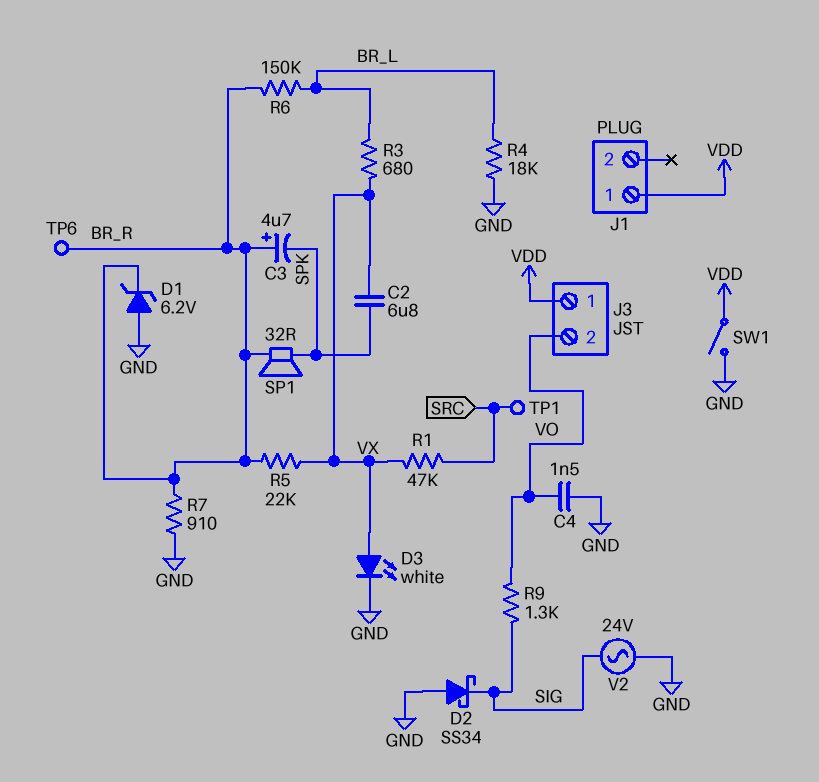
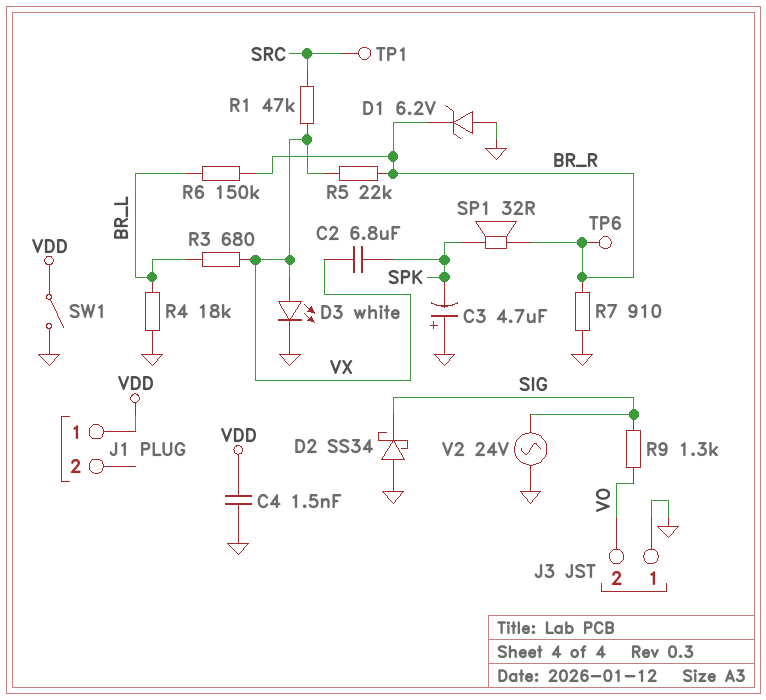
C3: 4.7uF (plus BR_R, minus SPK) -> 4.7uF (plus GND, minus SPK)
C4: 1.5nF (GND, VO) -> 1.5nF (GND, VDD)
J3 pin 1: VDD -> GND

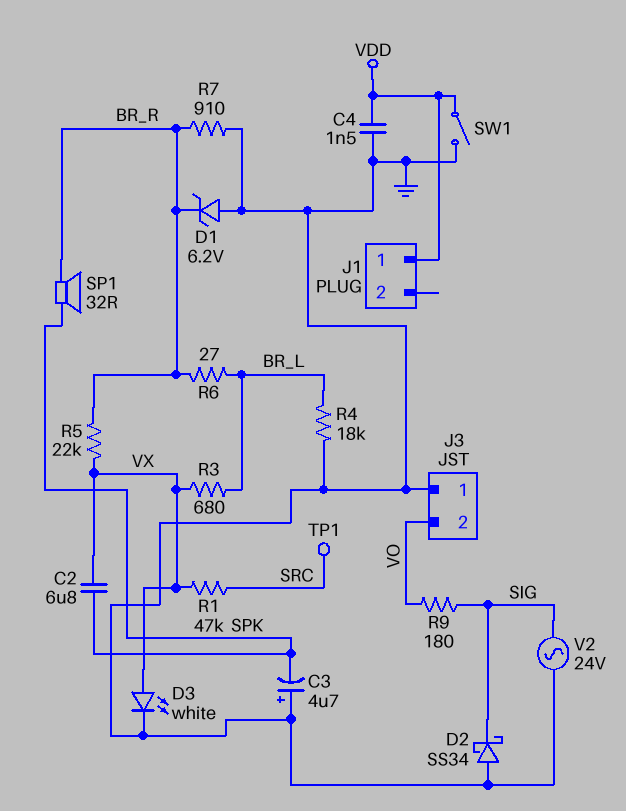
R6: 150k (BR_L, BR_R) -> 27 (BR_L, BR_R)
R9: 1.3k (SIG, VO) -> 180 (SIG, VO)
TP6: test point (BR_R) -> none

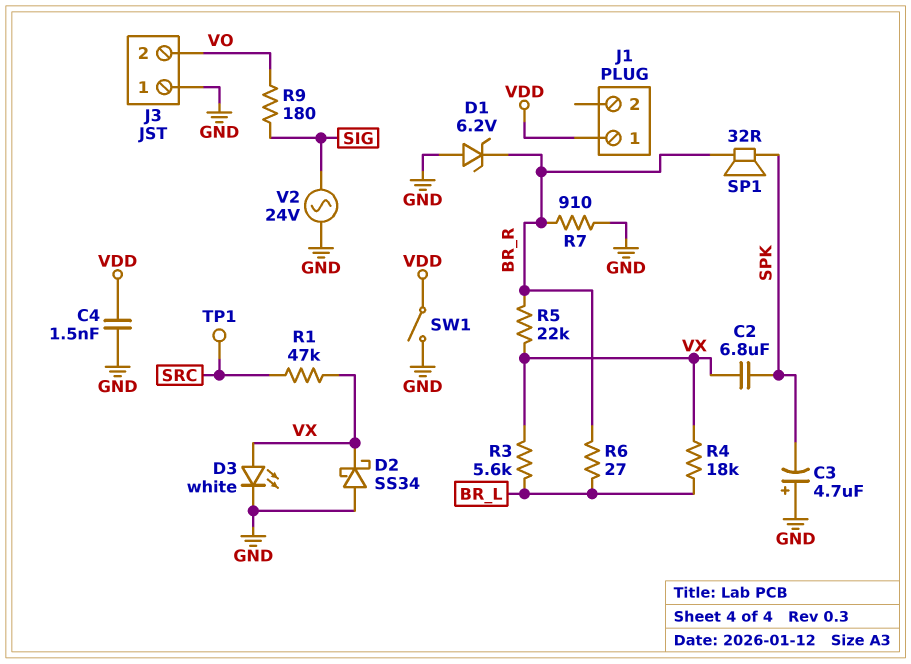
D2: schottky SS34 (A GND, K SIG) -> schottky SS34 (A GND, K VX)
R3: 680 (BR_L, VX) -> 5.6k (BR_L, VX)
R4: 18k (BR_L, GND) -> 18k (BR_L, VX)

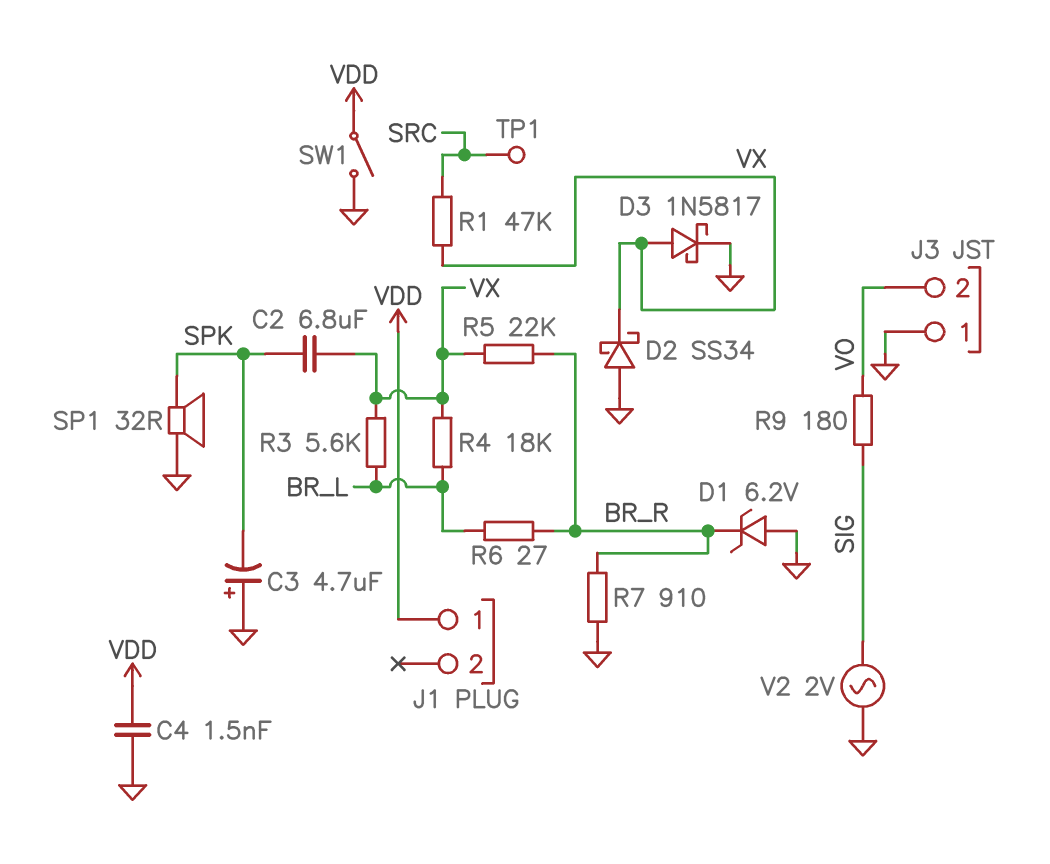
D3: LED white (A VX, K GND) -> schottky 1N5817 (A VX, K GND)
SP1: speaker 32R (BR_R, SPK) -> speaker 32R (GND, SPK)
V2: AC 24V (GND, SIG) -> AC 2V (GND, SIG)

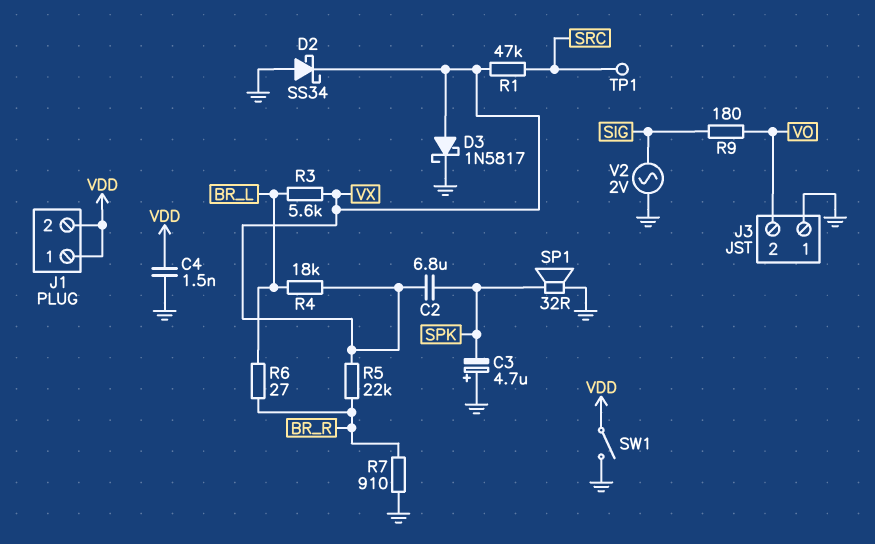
D1: zener 6.2V (A GND, K BR_R) -> none
J1 pin 2: none -> VDD

